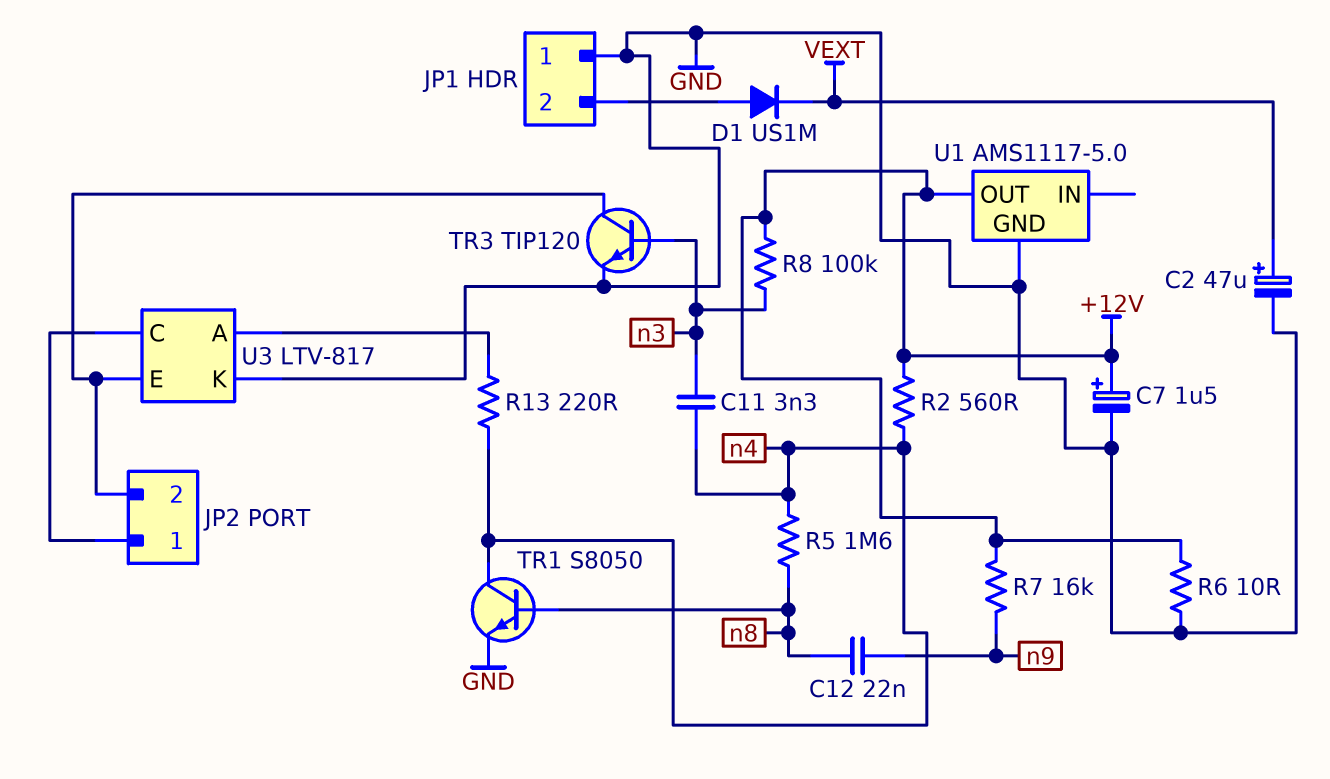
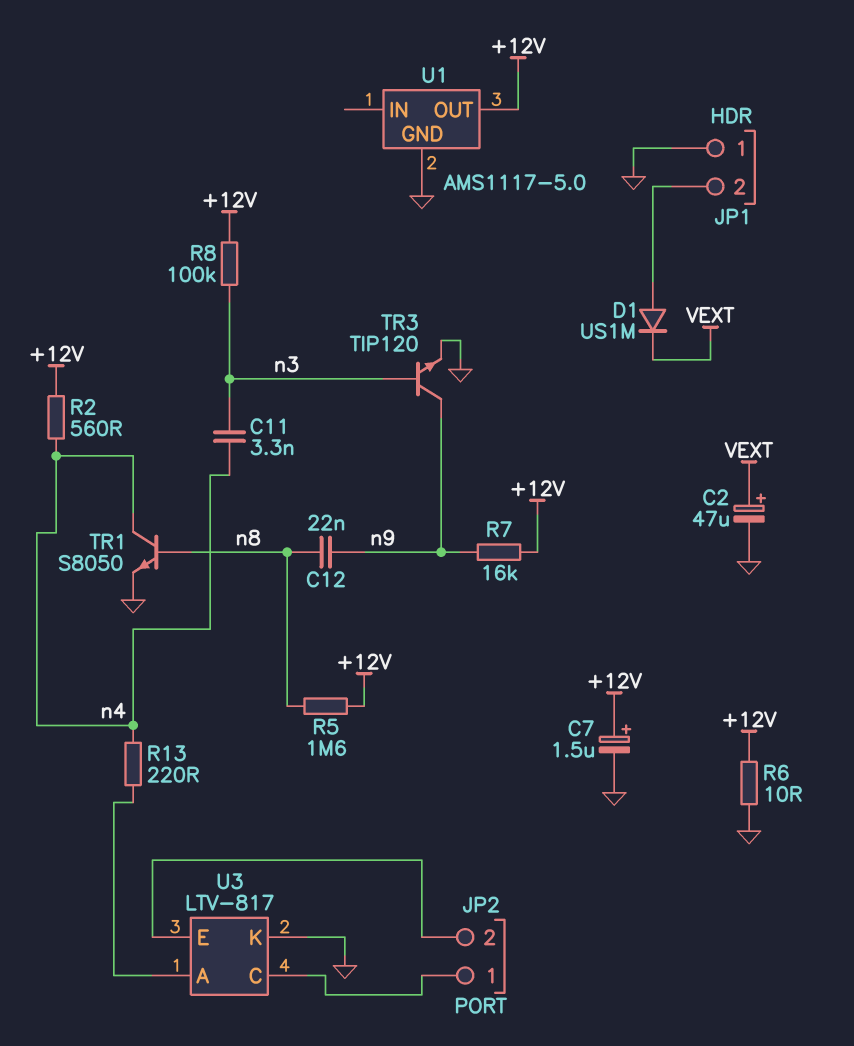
R5: 1.6M (n4, n8) -> 1.6M (+12V, n8)
TR3: NPN TIP120 (B n3, C JP2/2, E GND) -> NPN TIP120 (B n3, C n9, E GND)

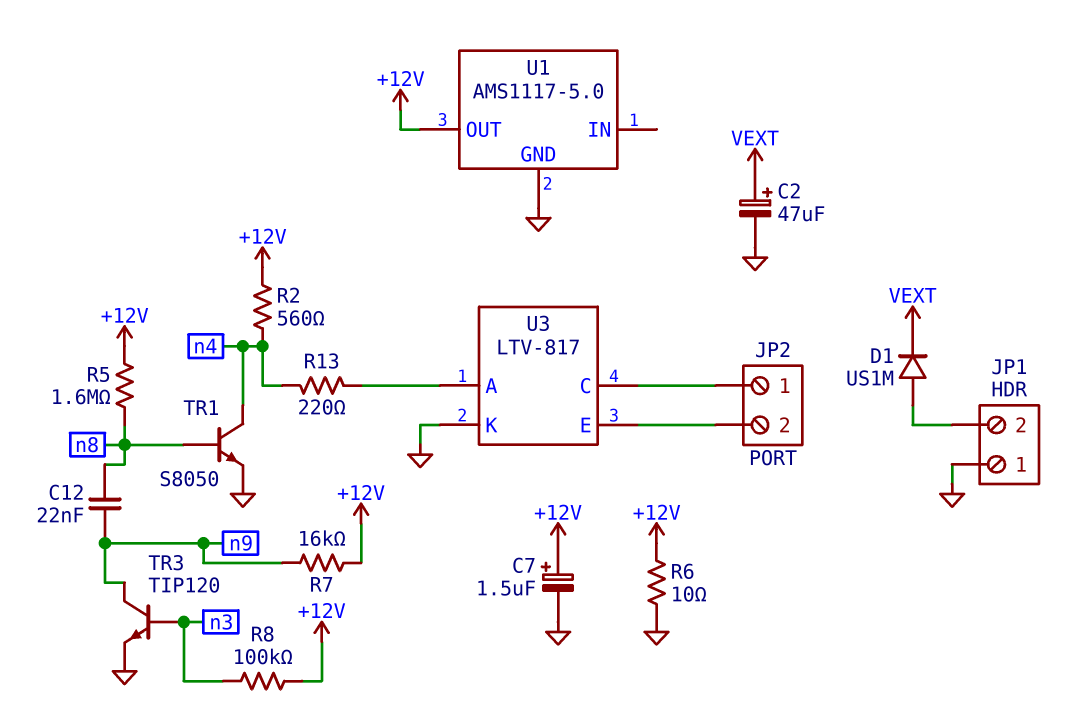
C11: 3.3nF (n3, n4) -> none

